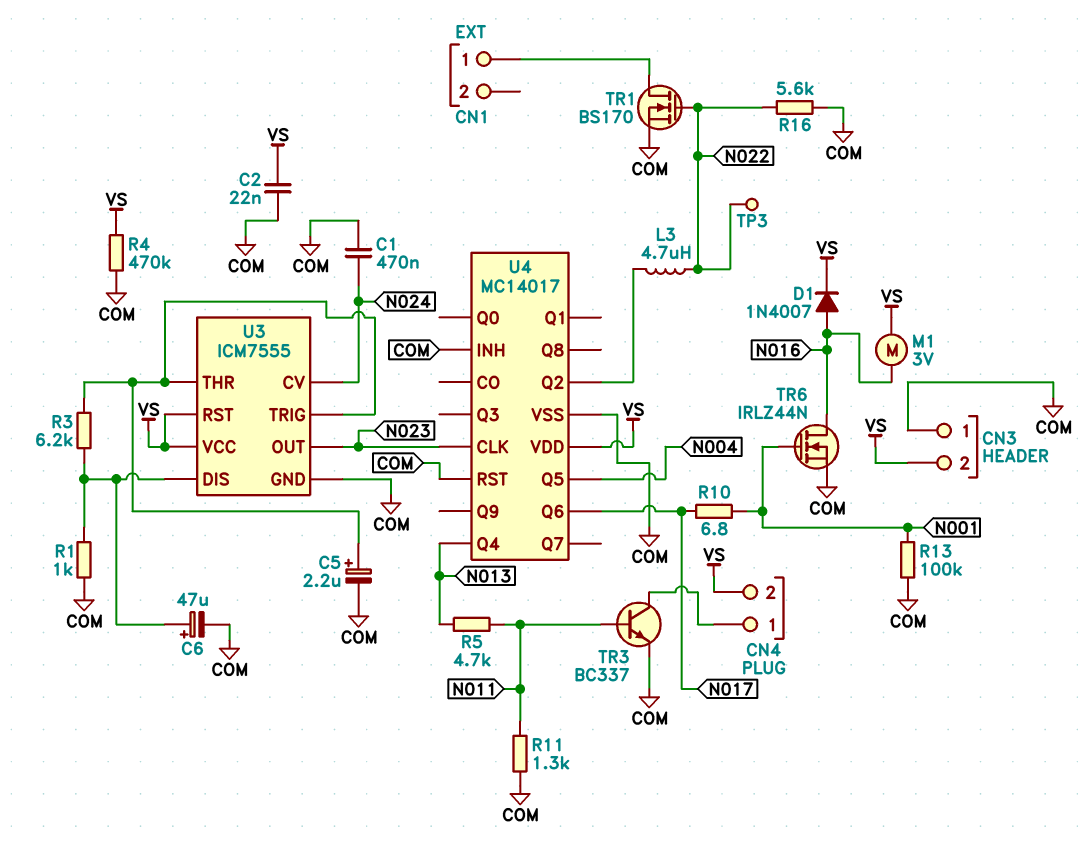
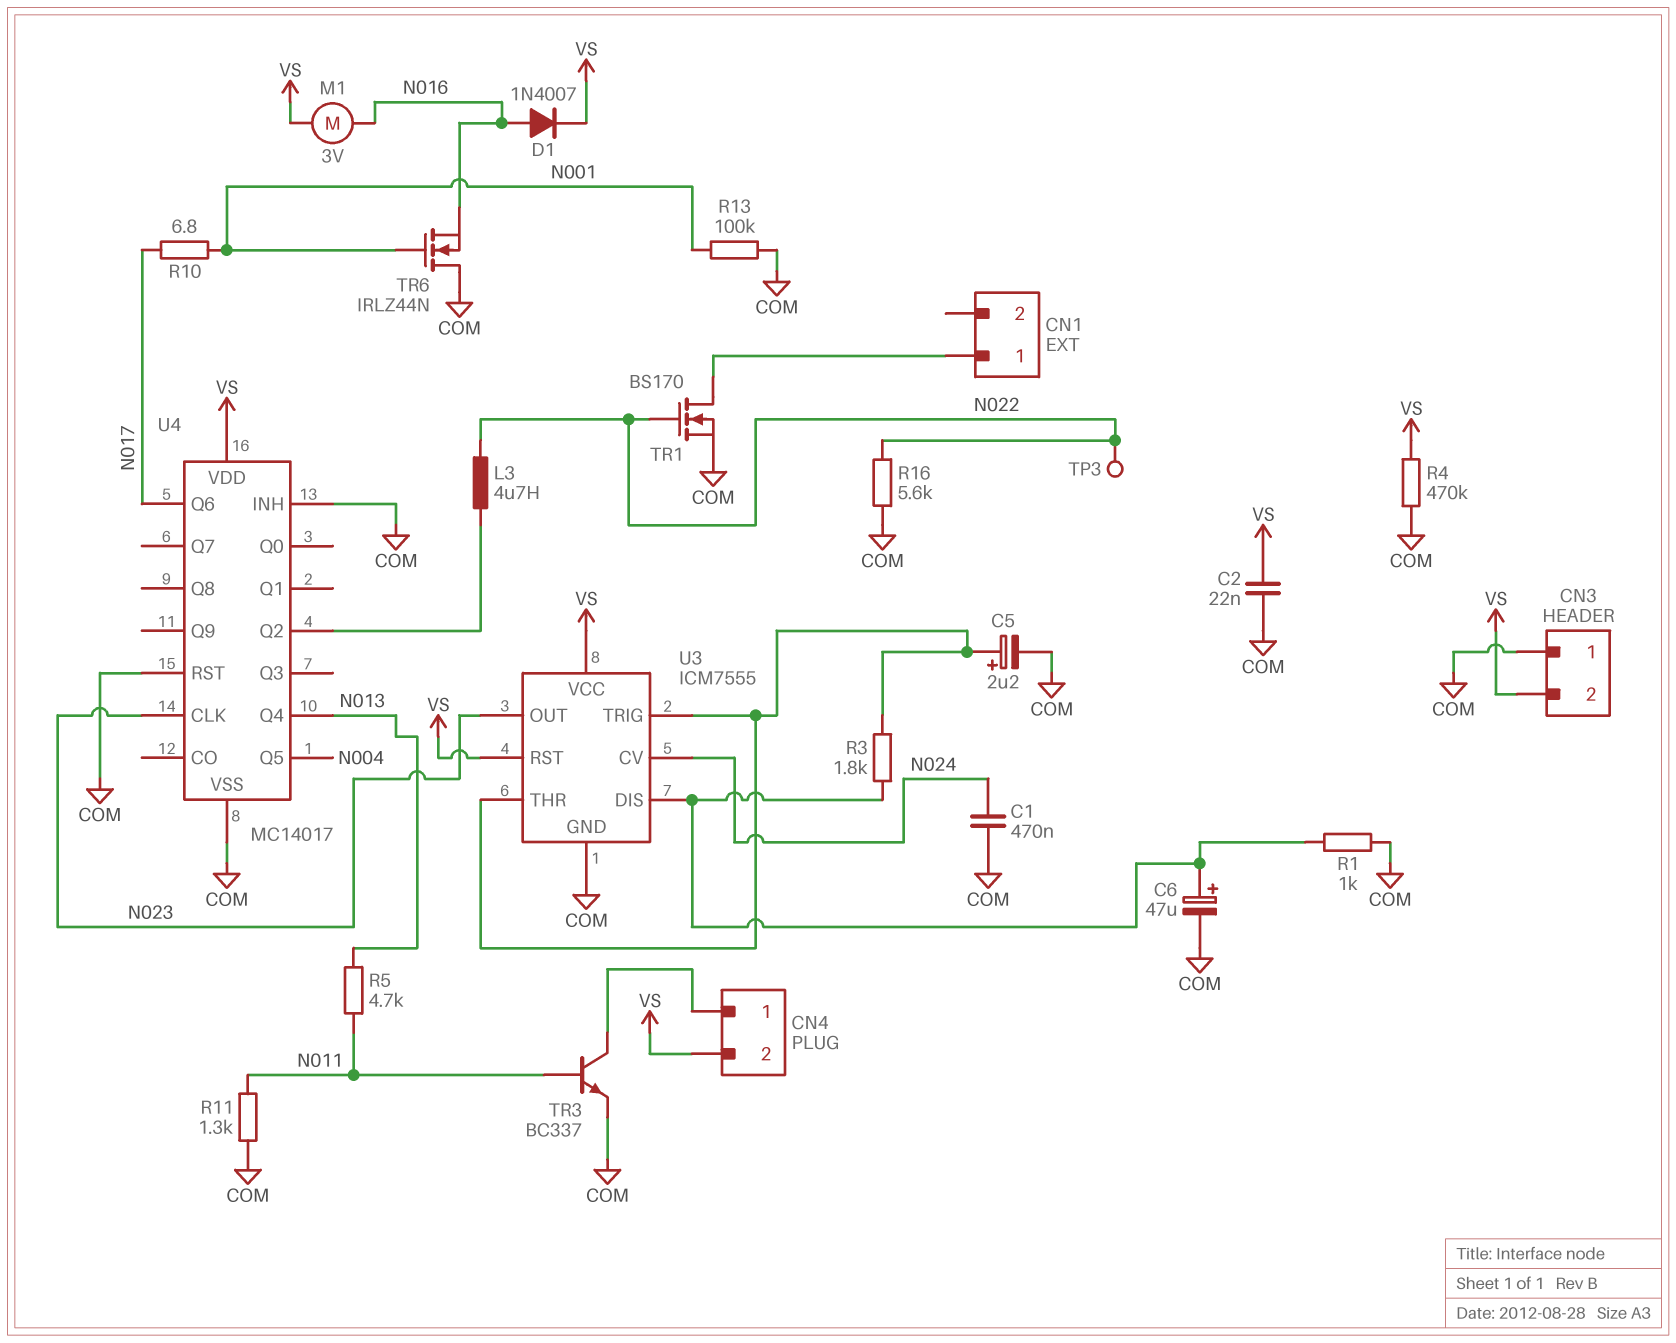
R3: 6.2k (U3/DIS, U3/THR) -> 1.8k (U3/DIS, U3/THR)
TR6: NMOS IRLZ44N (G N001, D N016, S COM) -> NMOS IRLZ44N (G N001, D COM, S N016)

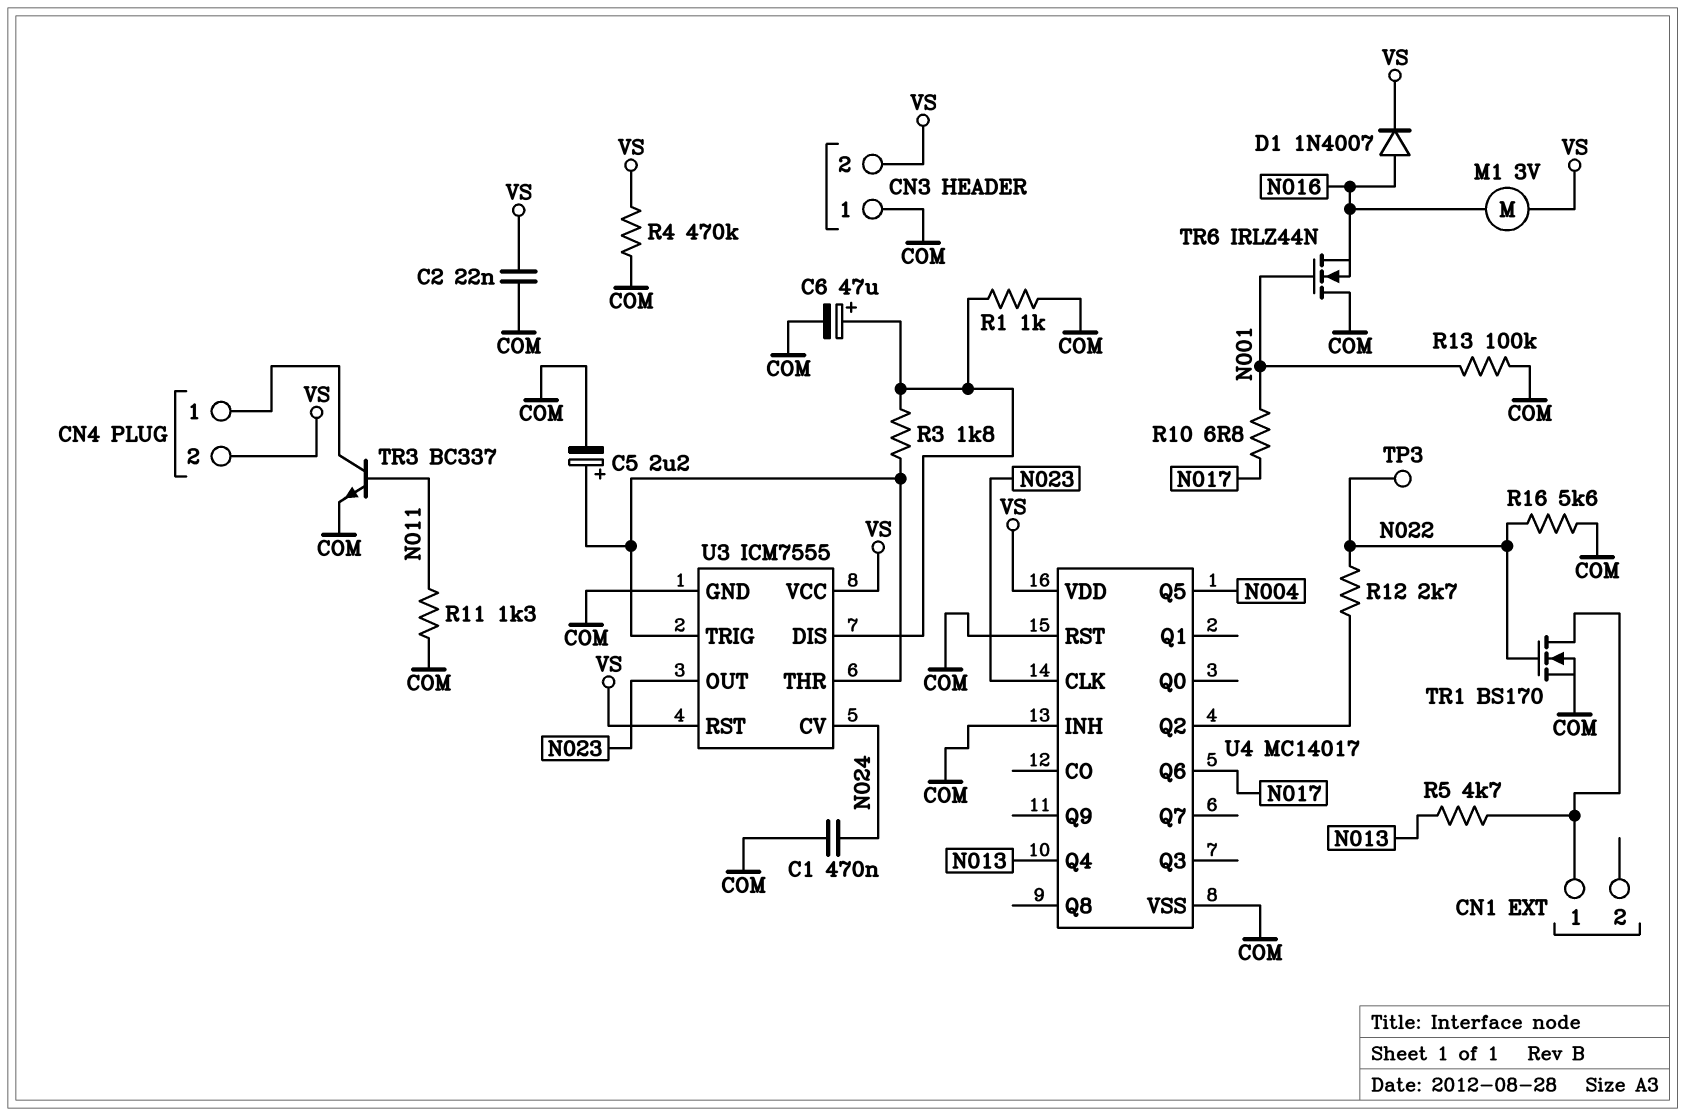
L3: 4.7uH (N022, U4/Q2) -> none
R5: 4.7k (N011, N013) -> 4.7k (CN1/1, N013)
R12: none -> 2.7k (N022, U4/Q2)

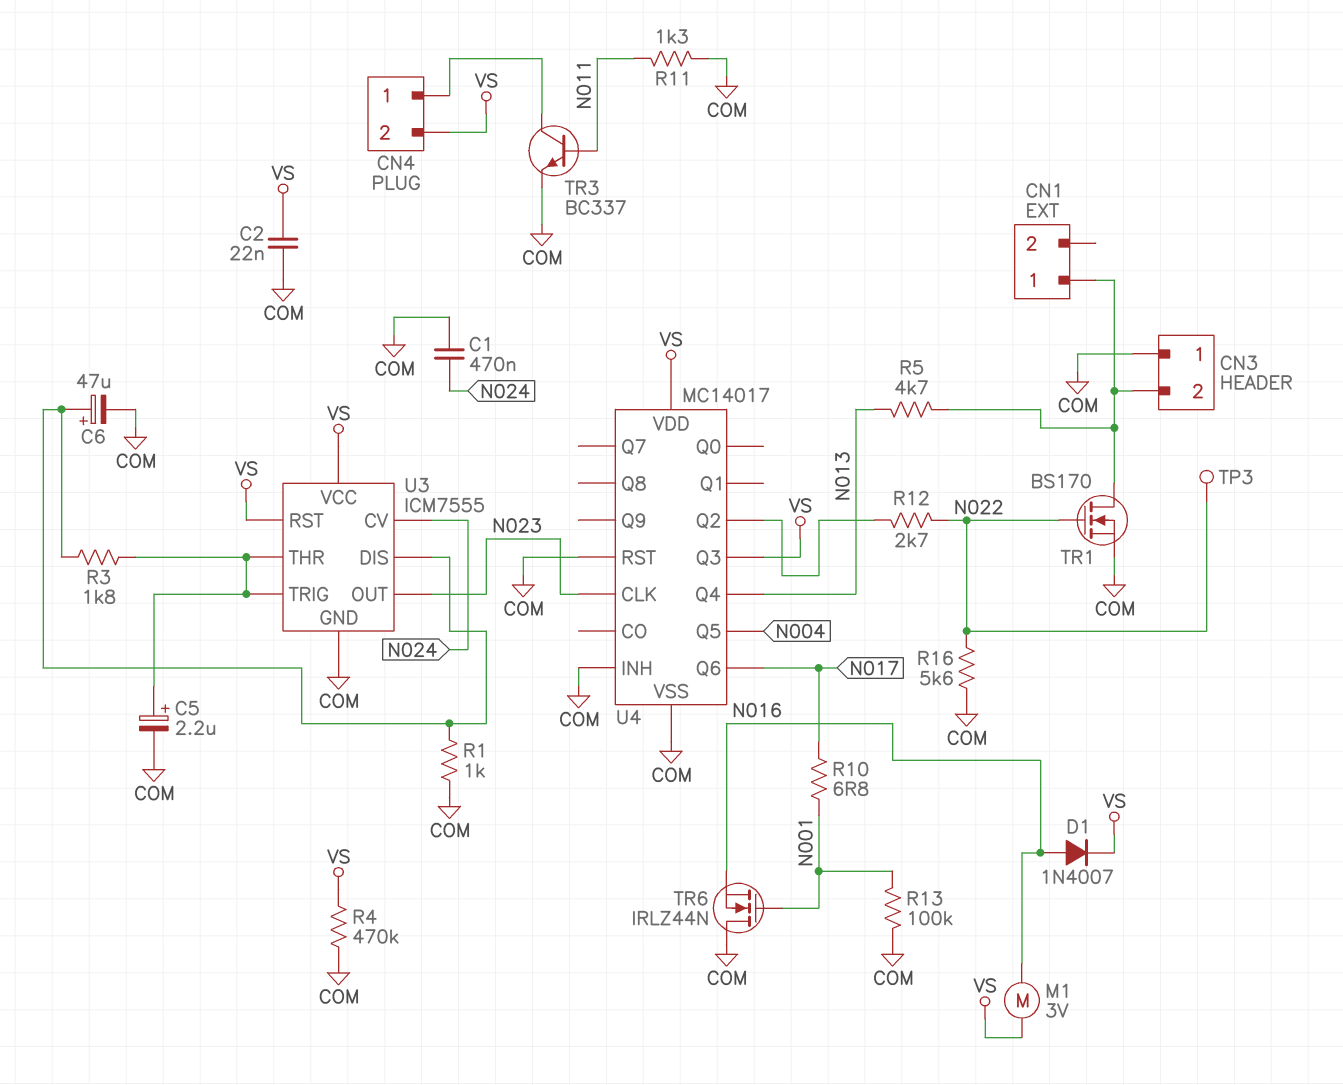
CN3 pin 2: VS -> CN1/1
U4 pin Q3: none -> VS

